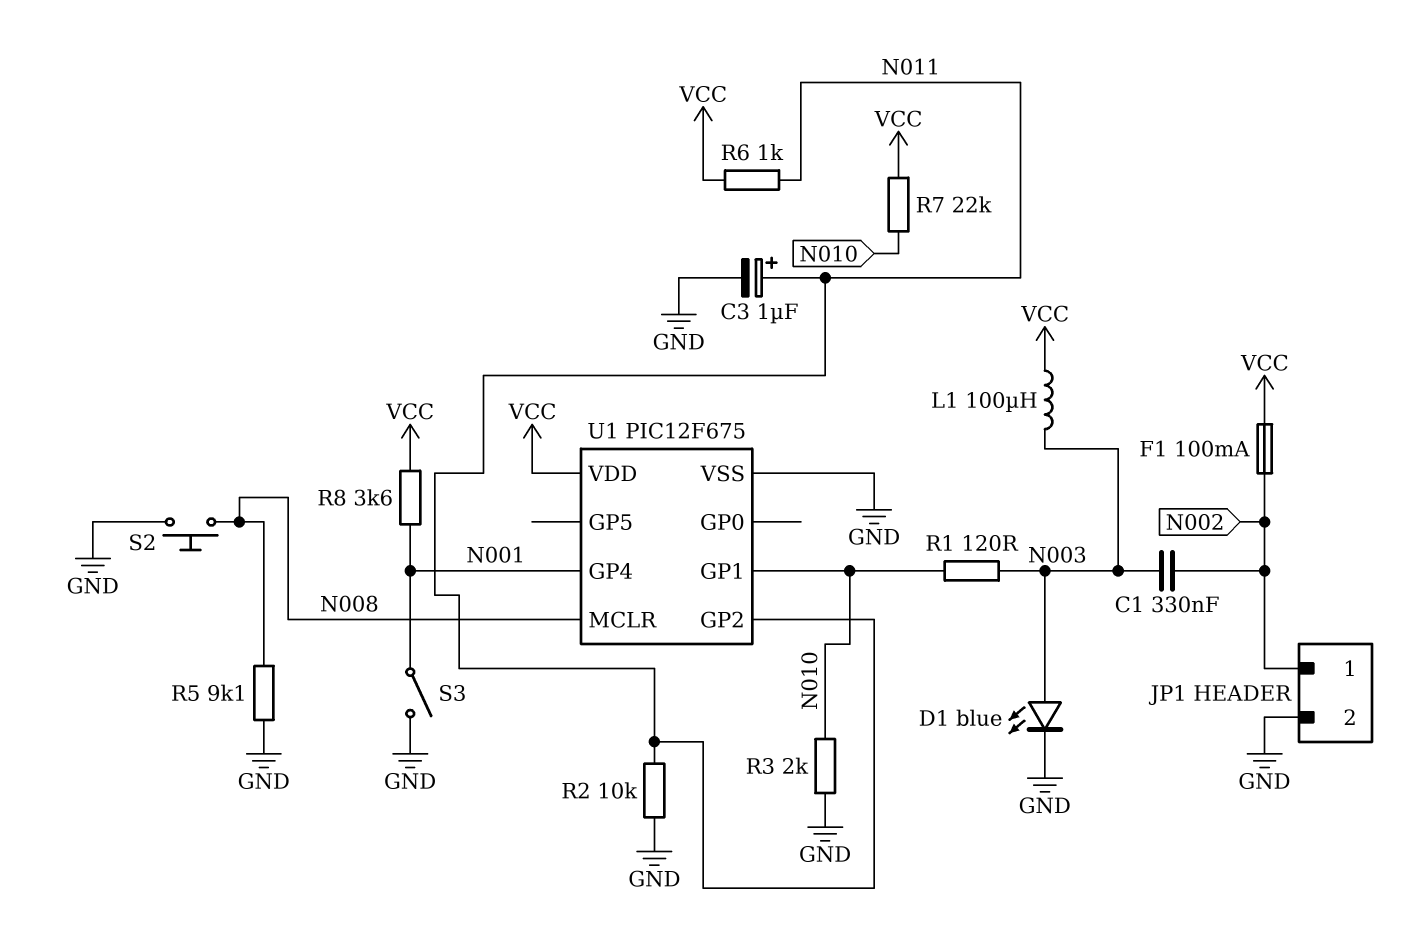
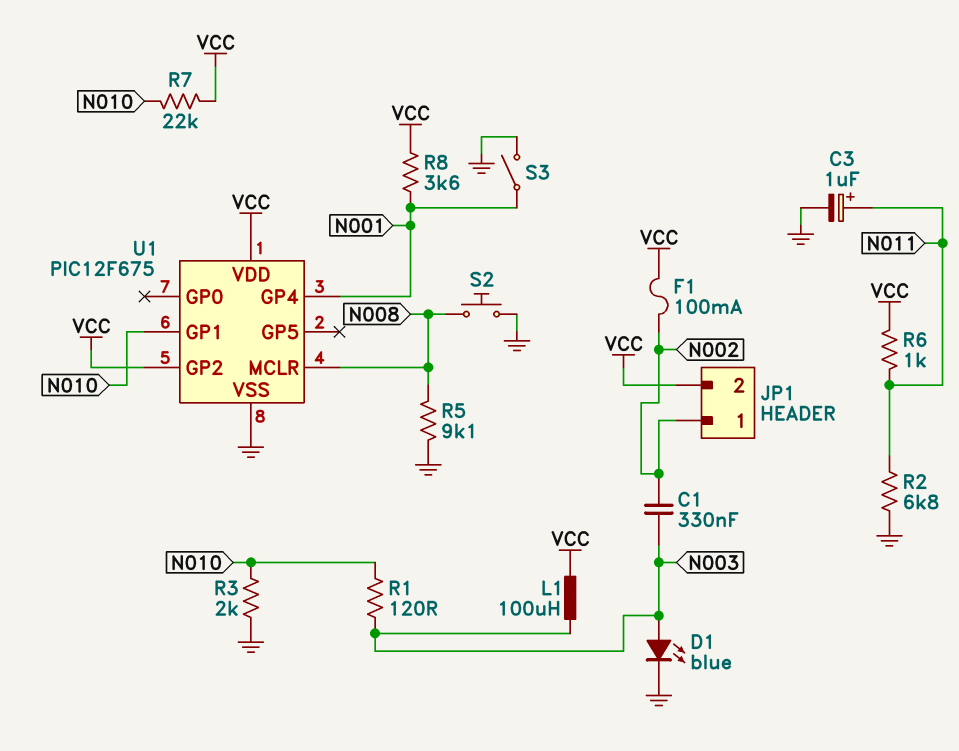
JP1 pin 2: GND -> VCC
R2: 10k (GND, N011) -> 6.8k (GND, N011)
U1 pin GP2: N011 -> VCC

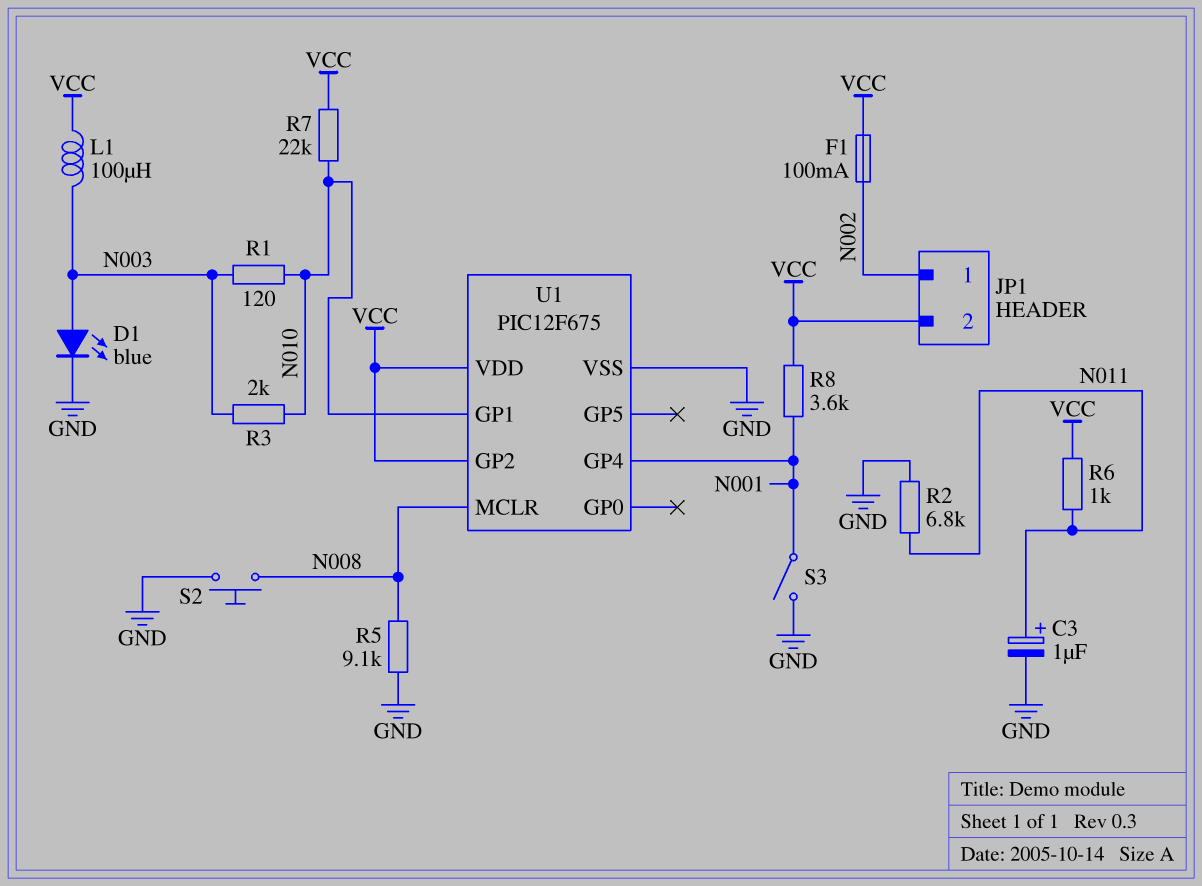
C1: 330nF (N002, N003) -> none
R3: 2k (GND, N010) -> 2k (N003, N010)

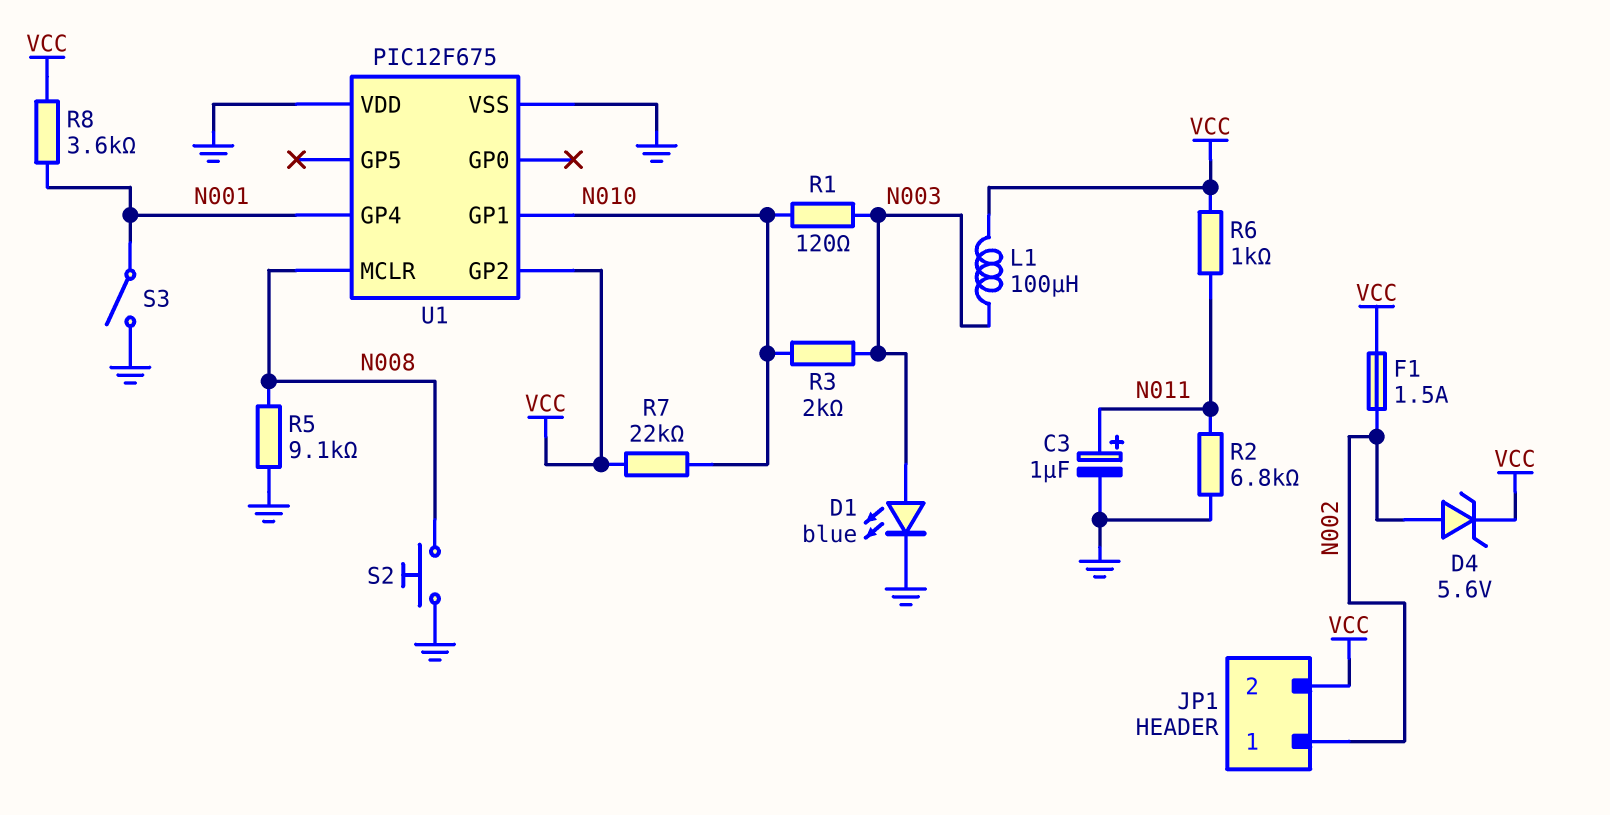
D4: none -> zener 5.6V (A N002, K VCC)
F1: 100mA (N002, VCC) -> 1.5A (N002, VCC)
U1 pin VDD: VCC -> GND

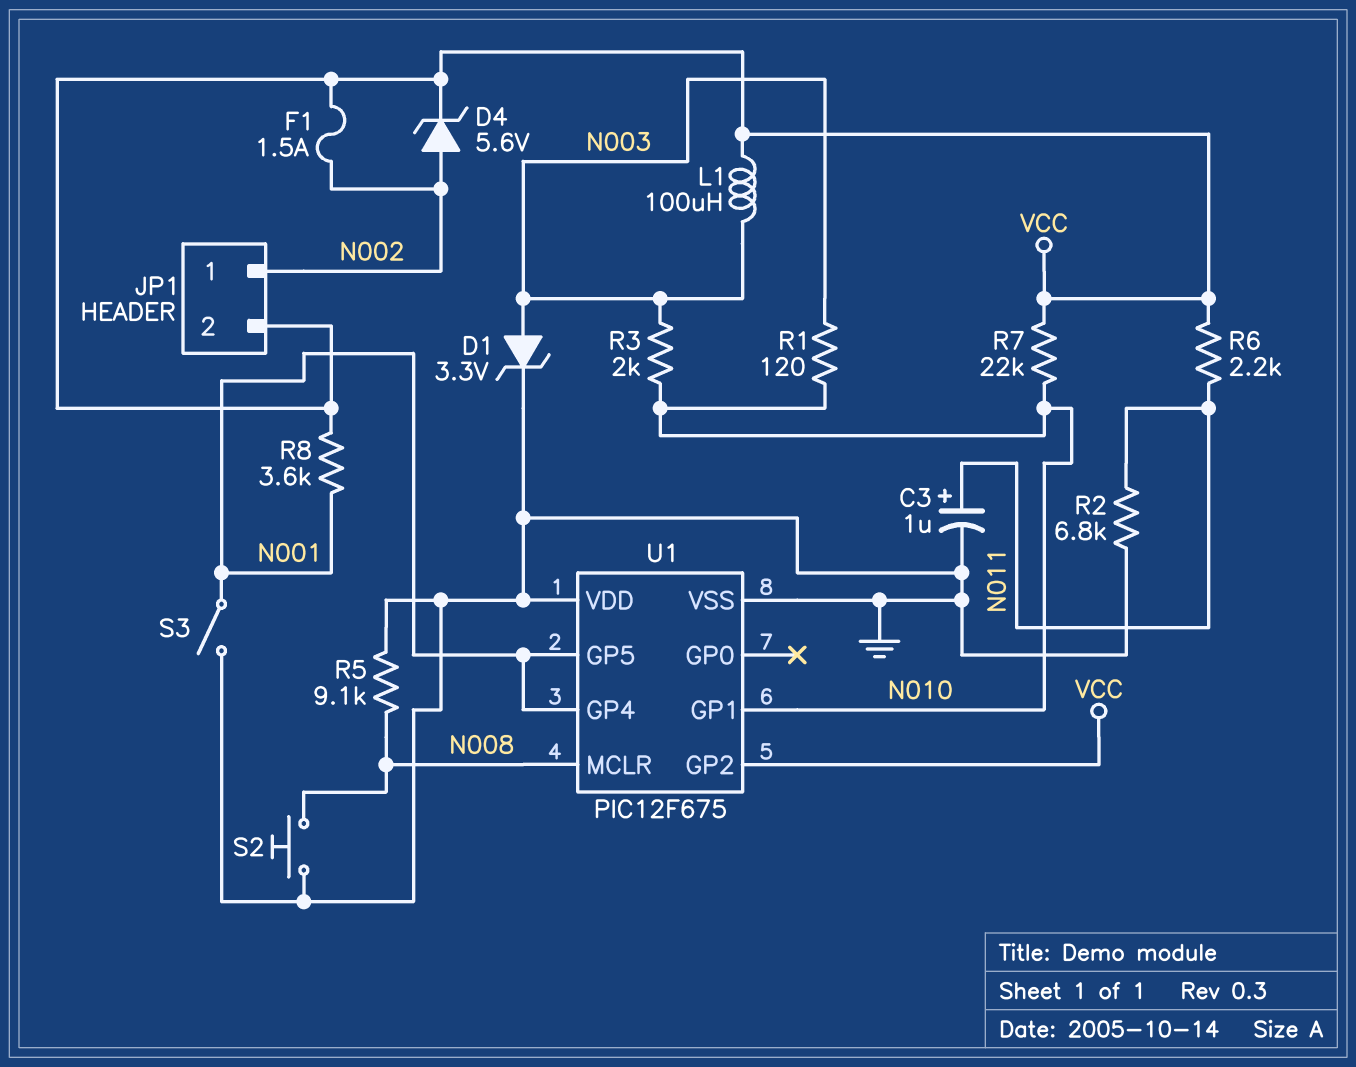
D1: LED blue (A N003, K GND) -> zener 3.3V (A N003, K GND)
R6: 1k (N011, VCC) -> 2.2k (N011, VCC)
U1 pin GP5: none -> N001

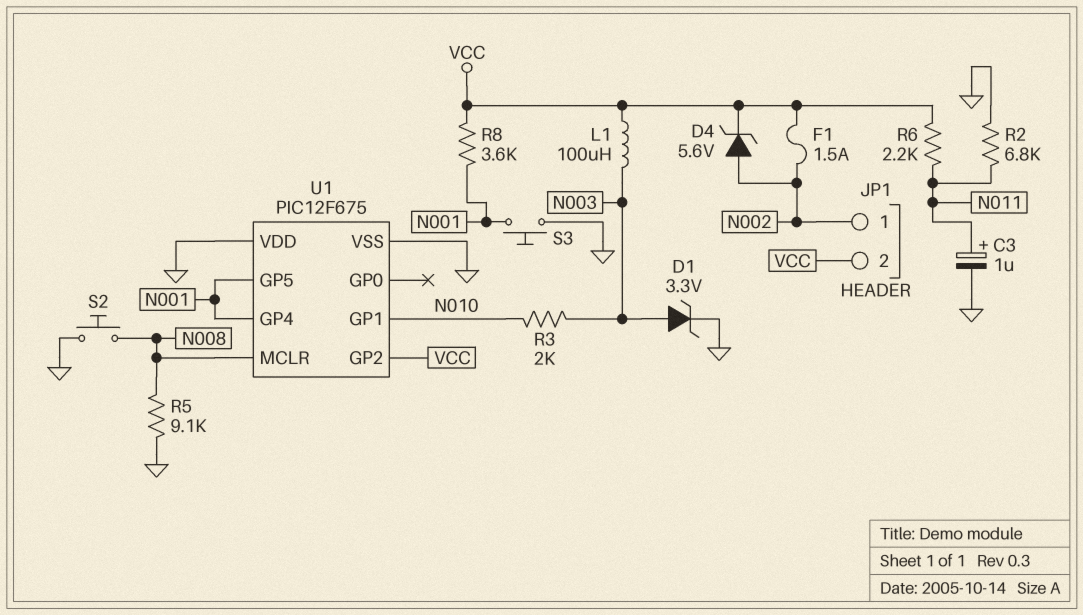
R1: 120 (N003, N010) -> none
R7: 22k (N010, VCC) -> none
S3: switch (GND, N001) -> button (GND, N001)

